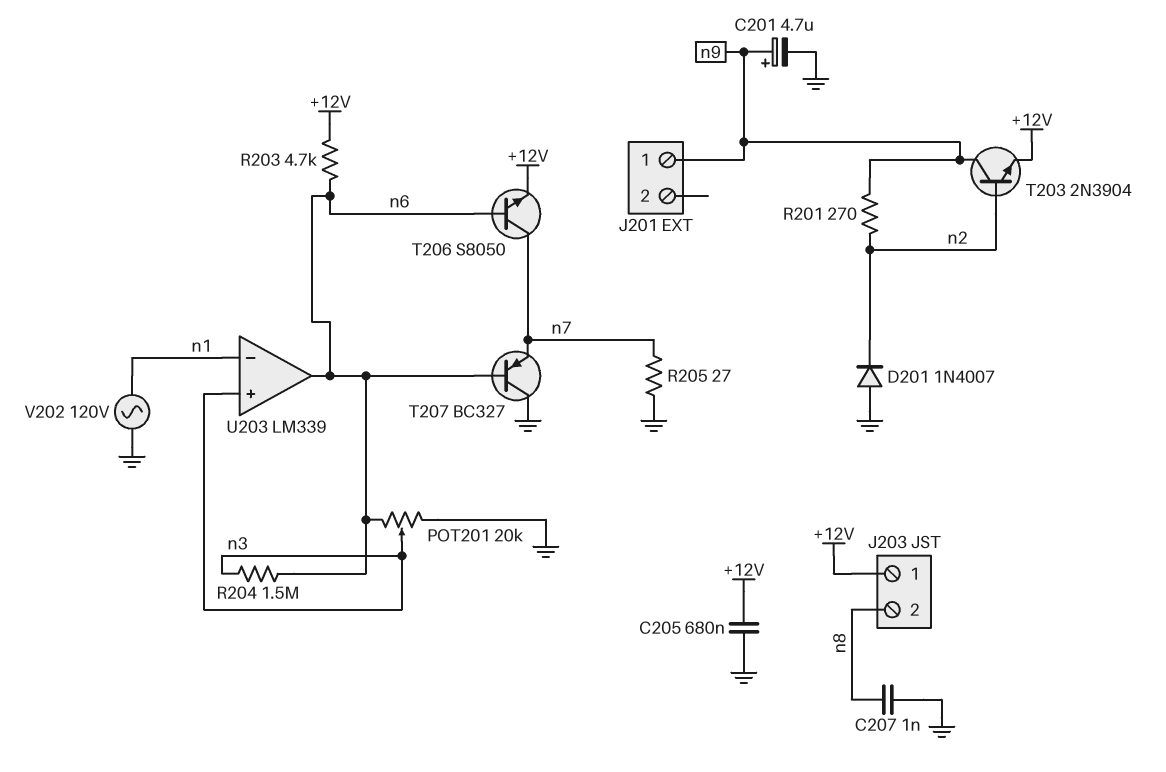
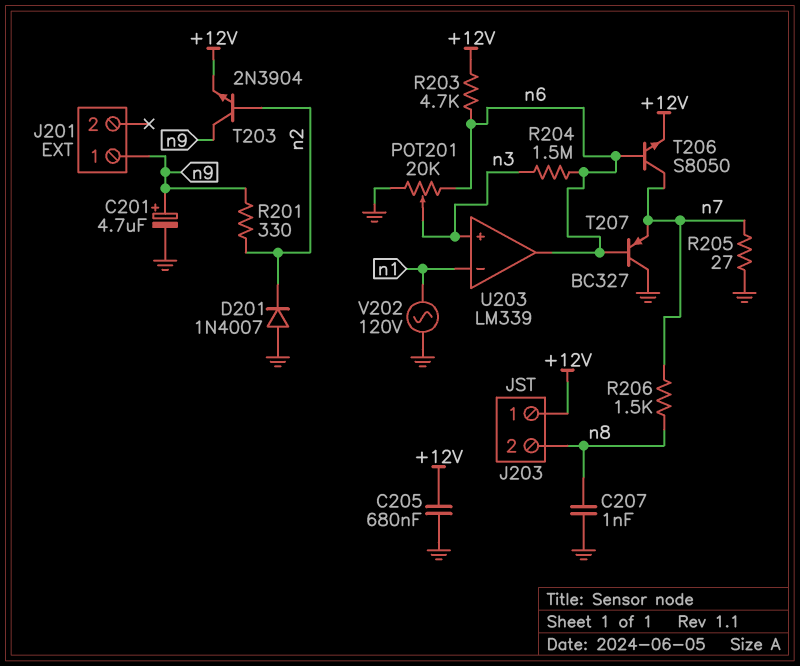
R201: 270 (n2, n9) -> 330 (n2, n9)
R206: none -> 1.5k (n7, n8)

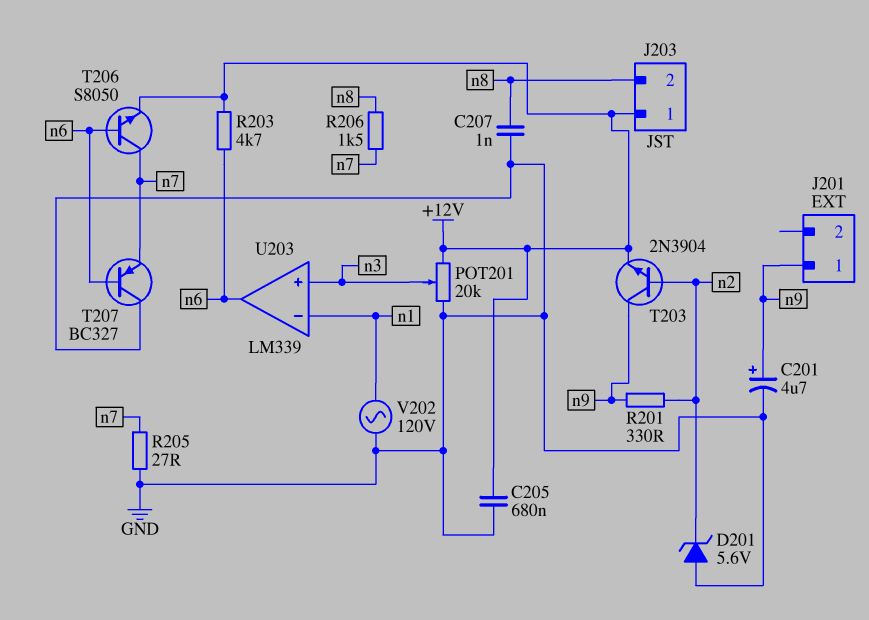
D201: diode 1N4007 (A GND, K n2) -> zener 5.6V (A GND, K n2)
POT201: 20k (GND, n6, wiper n3) -> 20k (+12V, GND, wiper n3)
R204: 1.5M (n3, n6) -> none

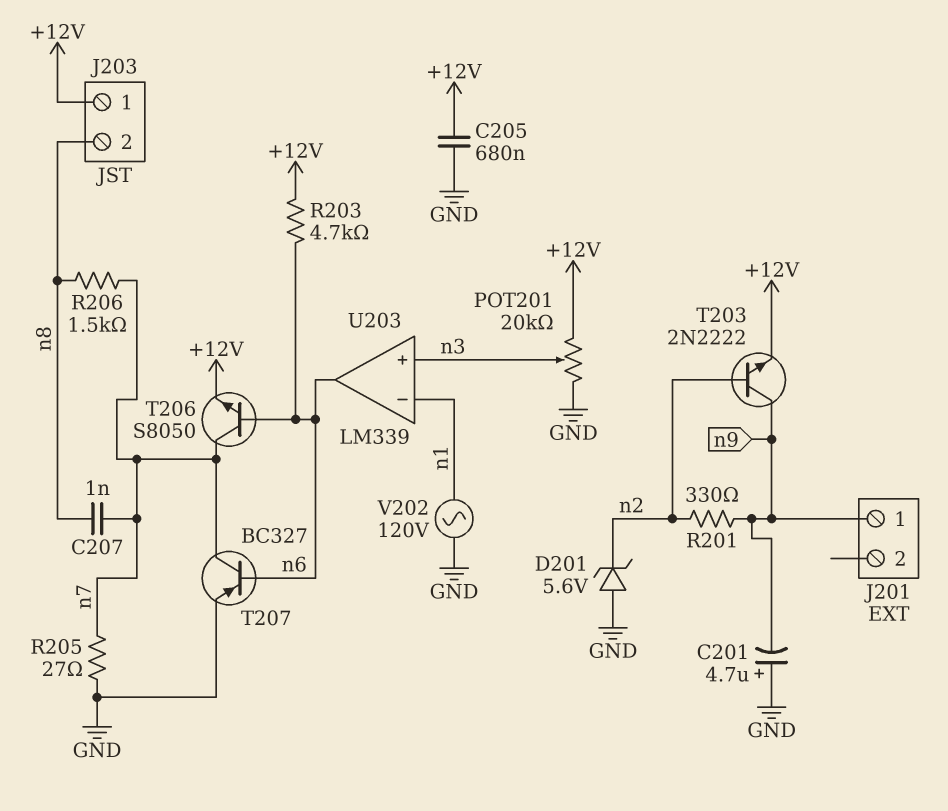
C201: 4.7uF (plus n9, minus GND) -> 4.7uF (plus GND, minus n9)
C207: 1nF (GND, n8) -> 1nF (n7, n8)
T203: NPN 2N3904 (B n2, C n9, E +12V) -> NPN 2N2222 (B n2, C n9, E +12V)
T207: PNP BC327 (B n6, C GND, E n7) -> PNP BC327 (B n6, C n7, E GND)

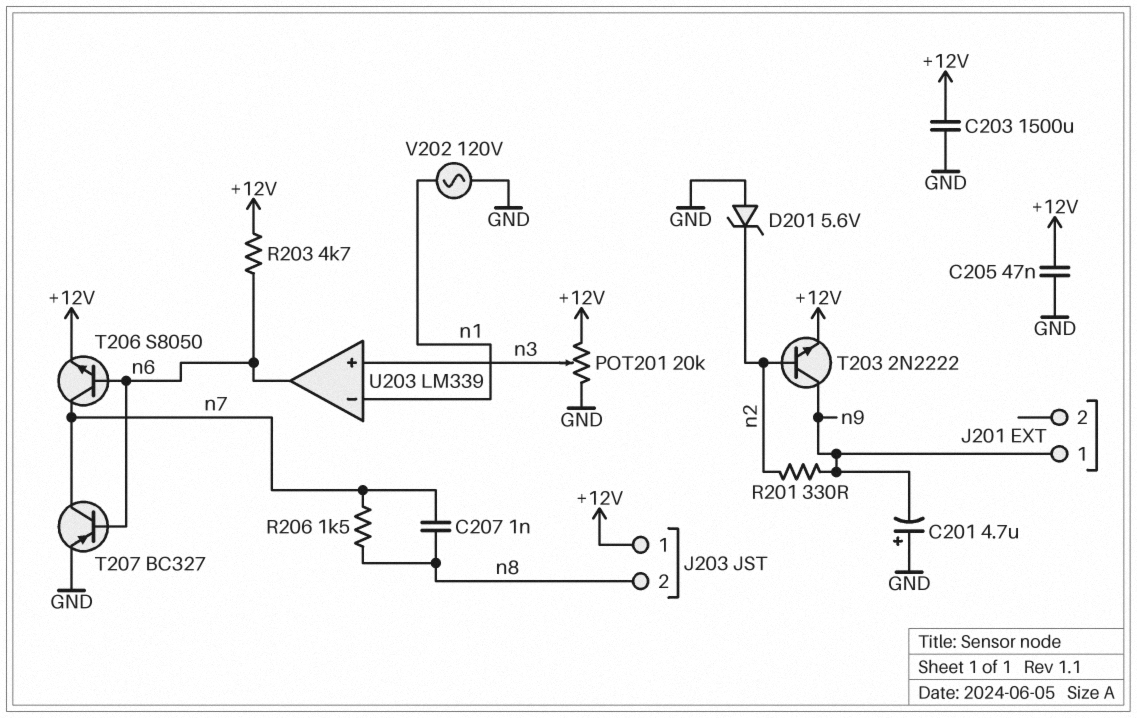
C203: none -> 1500uF (+12V, GND)
C205: 680nF (+12V, GND) -> 47nF (+12V, GND)
R205: 27 (GND, n7) -> none

